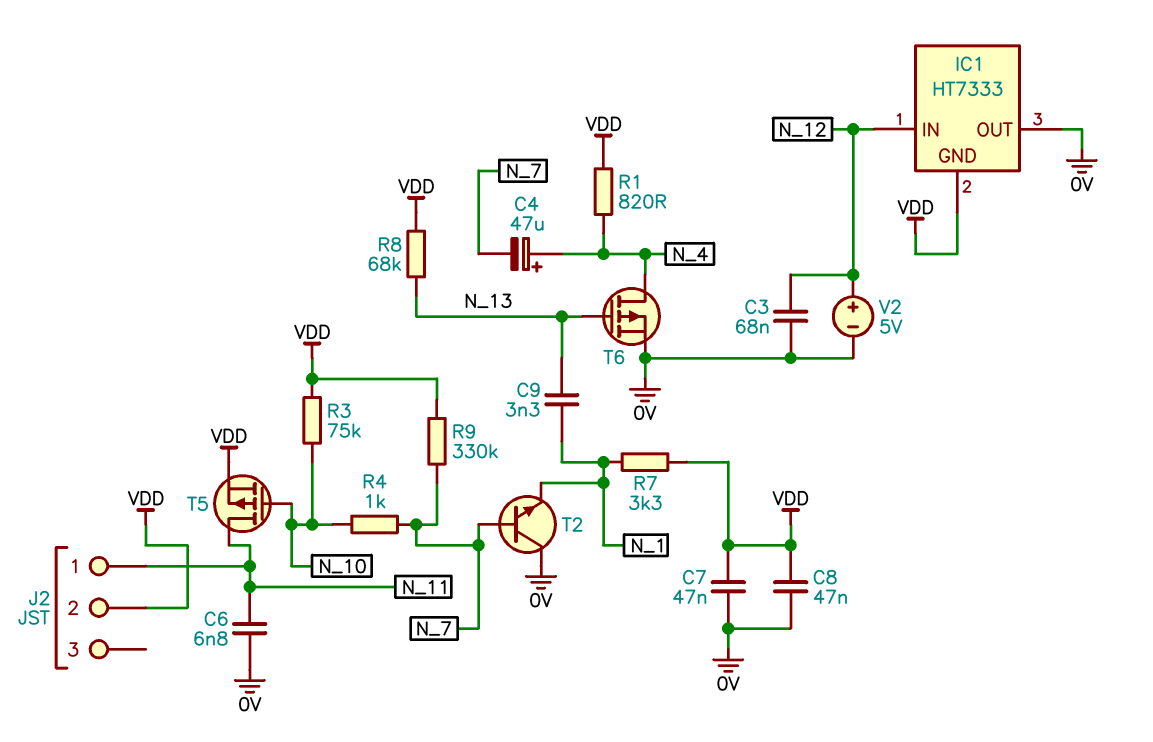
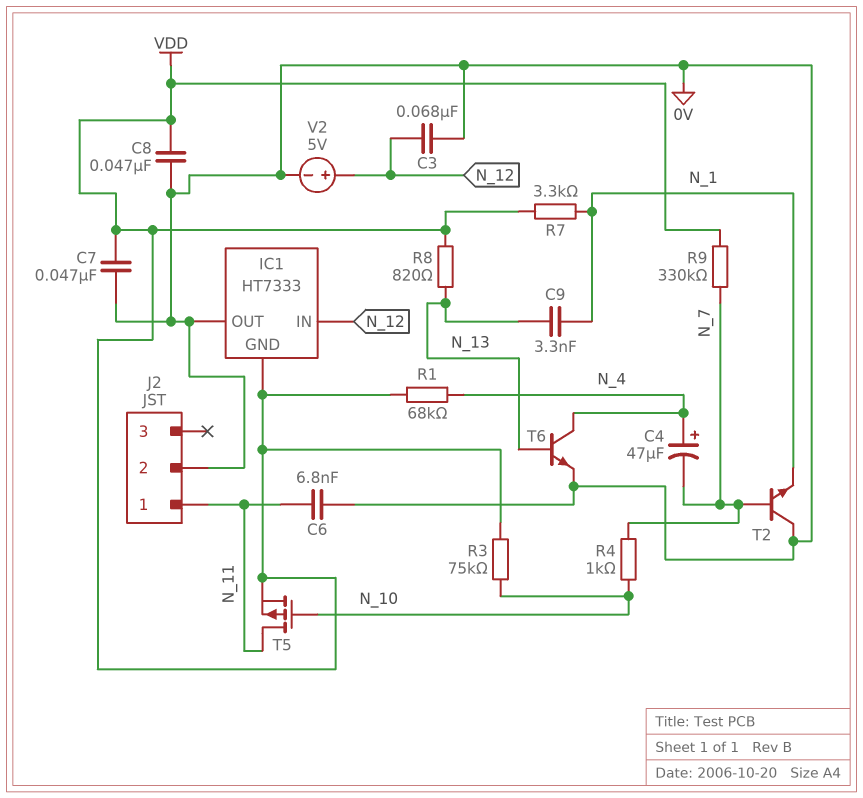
J2 pin 2: VDD -> 0V
R1: 820 (N_4, VDD) -> 68k (N_4, VDD)
R8: 68k (N_13, VDD) -> 820 (N_13, VDD)
T6: PMOS (G N_13, D N_4, S 0V) -> NPN (B N_13, C N_4, E 0V)

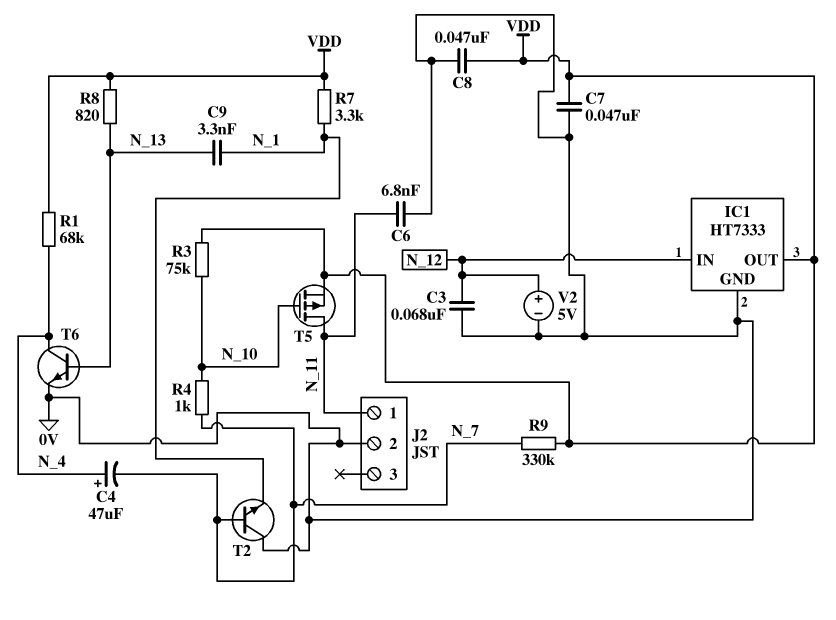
IC1 pin GND: VDD -> 0V
IC1 pin OUT: 0V -> VDD

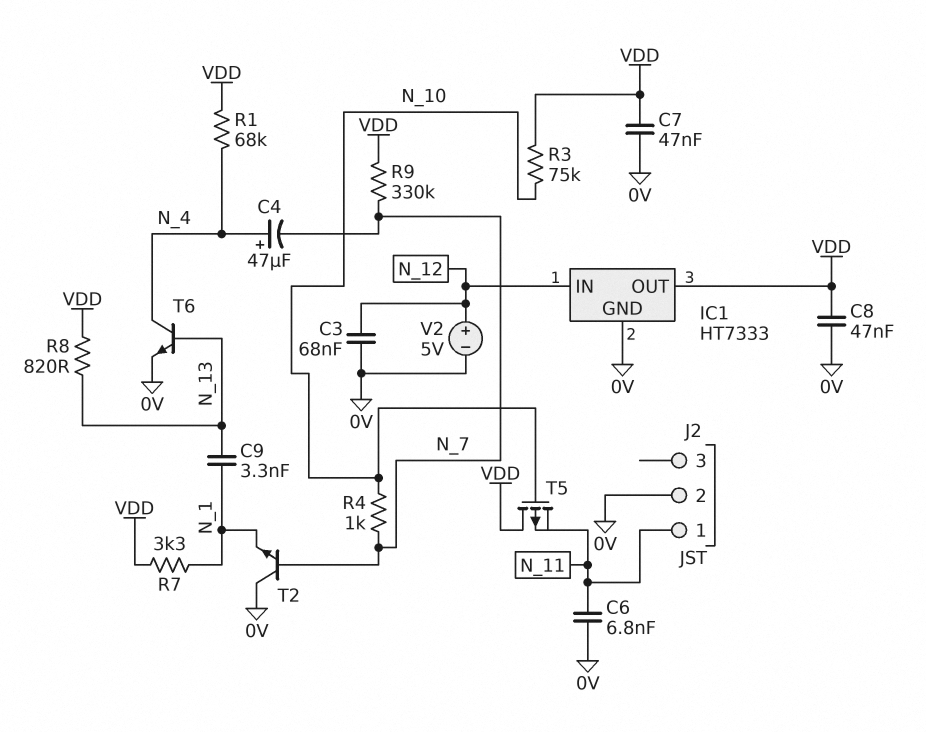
T5: PMOS (G N_10, D N_11, S VDD) -> PMOS (G N_10, D VDD, S N_11)

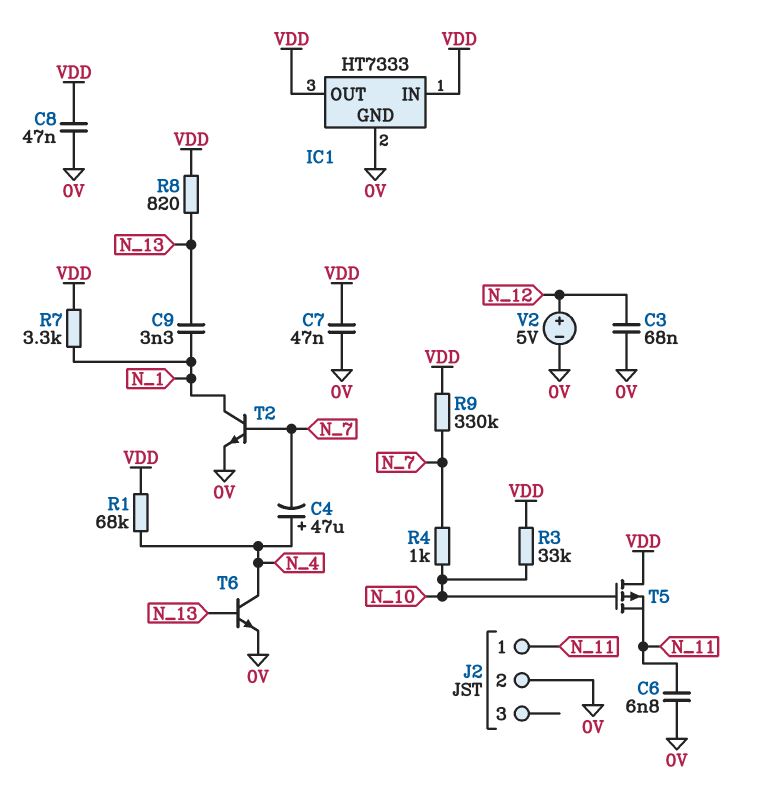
IC1 pin IN: N_12 -> VDD
R3: 75k (N_10, VDD) -> 33k (N_10, VDD)
T2: NPN (B N_7, C 0V, E N_1) -> NPN (B N_7, C N_1, E 0V)

